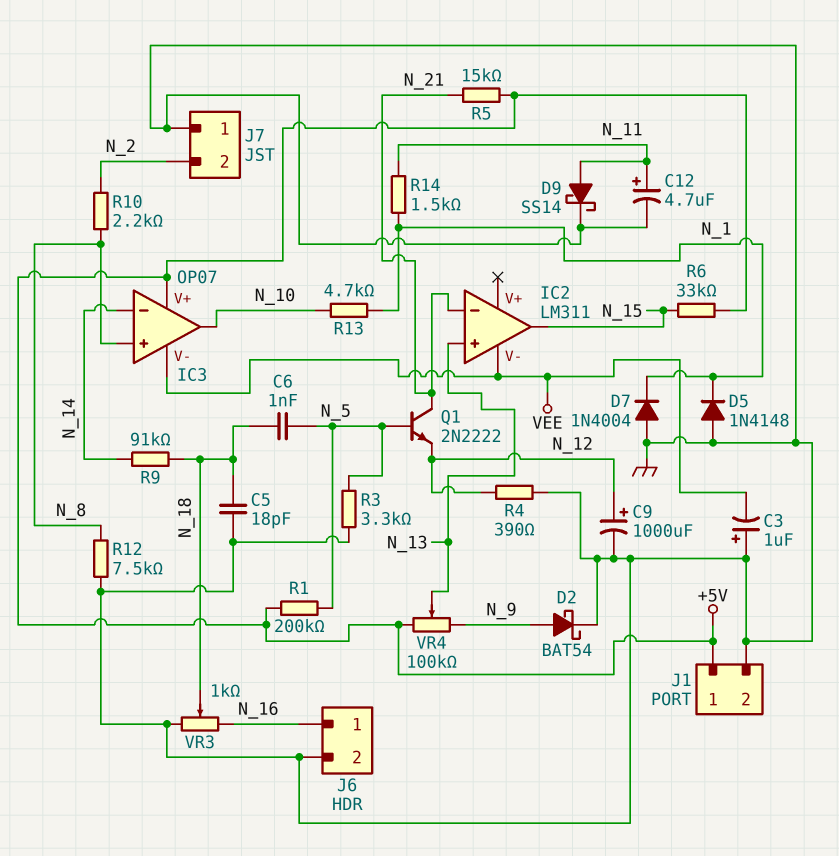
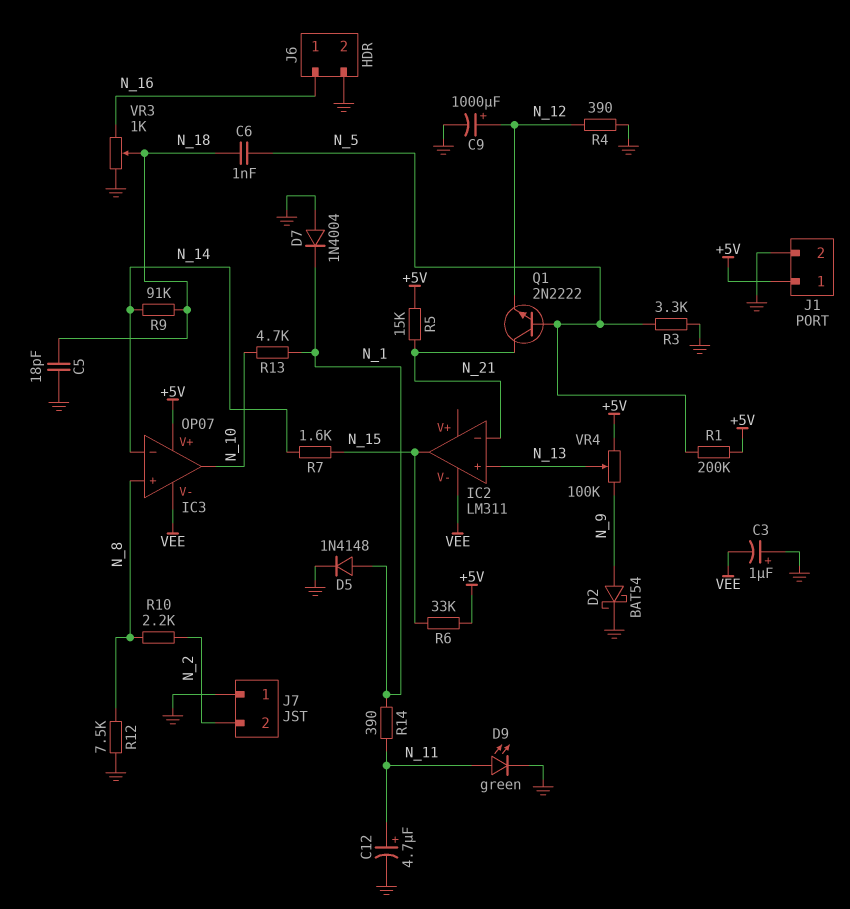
D5: diode 1N4148 (A GND, K N_1) -> diode 1N4148 (A N_1, K GND)
D9: schottky SS14 (A N_11, K GND) -> LED green (A N_11, K GND)
R7: none -> 1.6k (N_14, N_15)
R14: 1.5k (N_1, N_11) -> 390 (N_1, N_11)

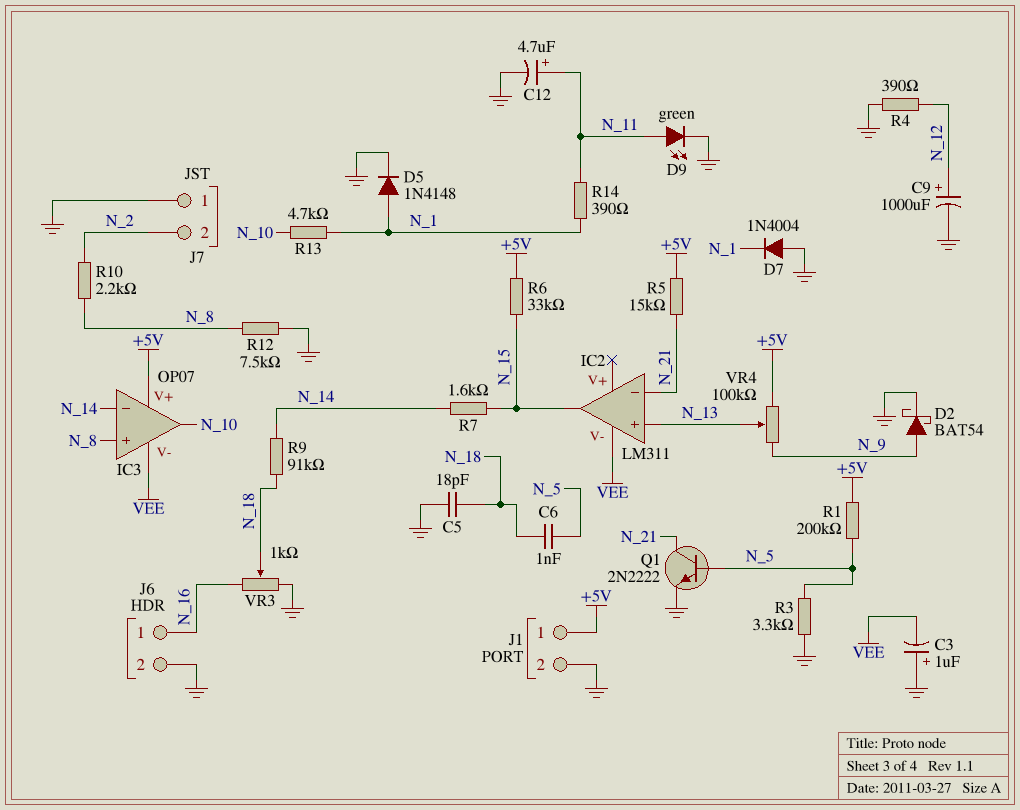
Q1: NPN 2N2222 (B N_5, C N_21, E N_12) -> NPN 2N2222 (B N_5, C N_21, E GND)

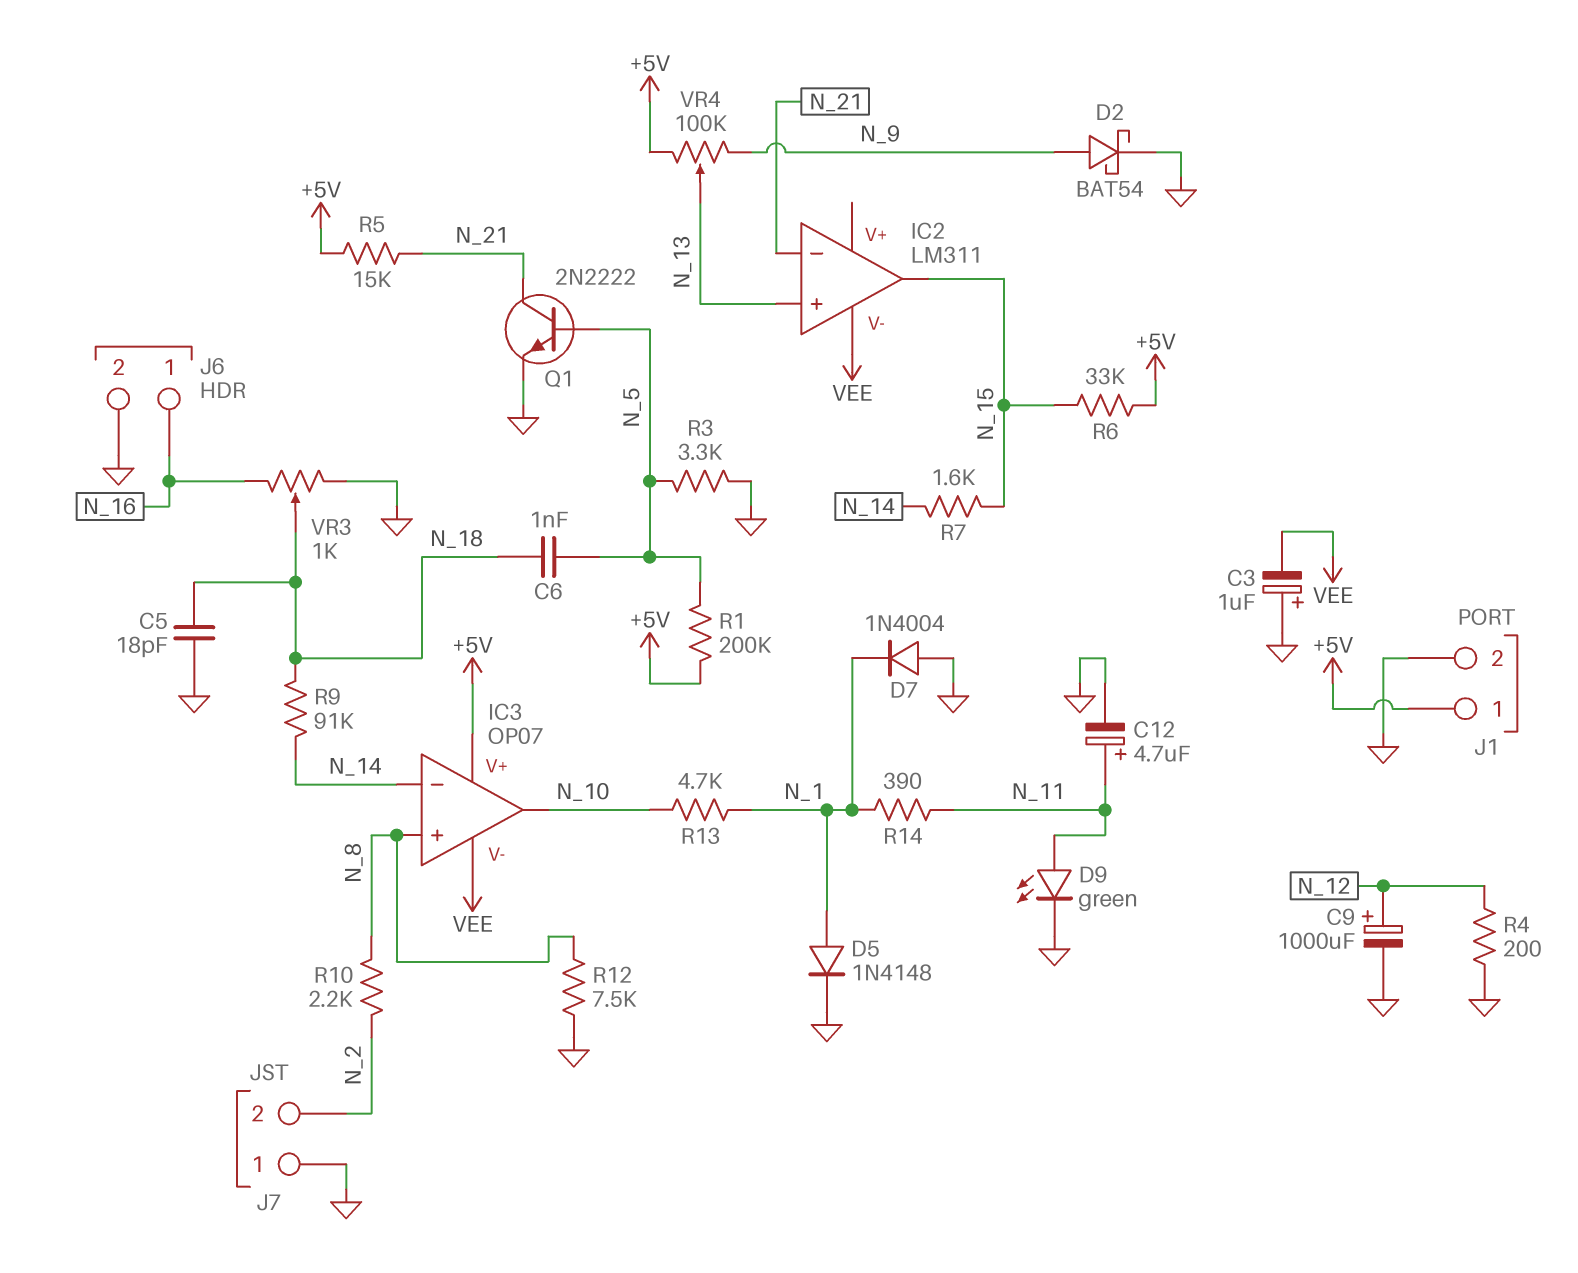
R4: 390 (GND, N_12) -> 200 (GND, N_12)

